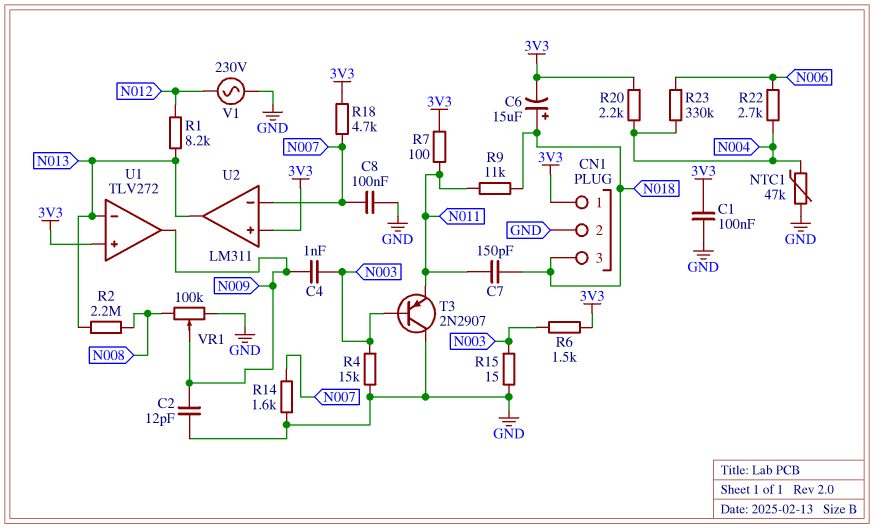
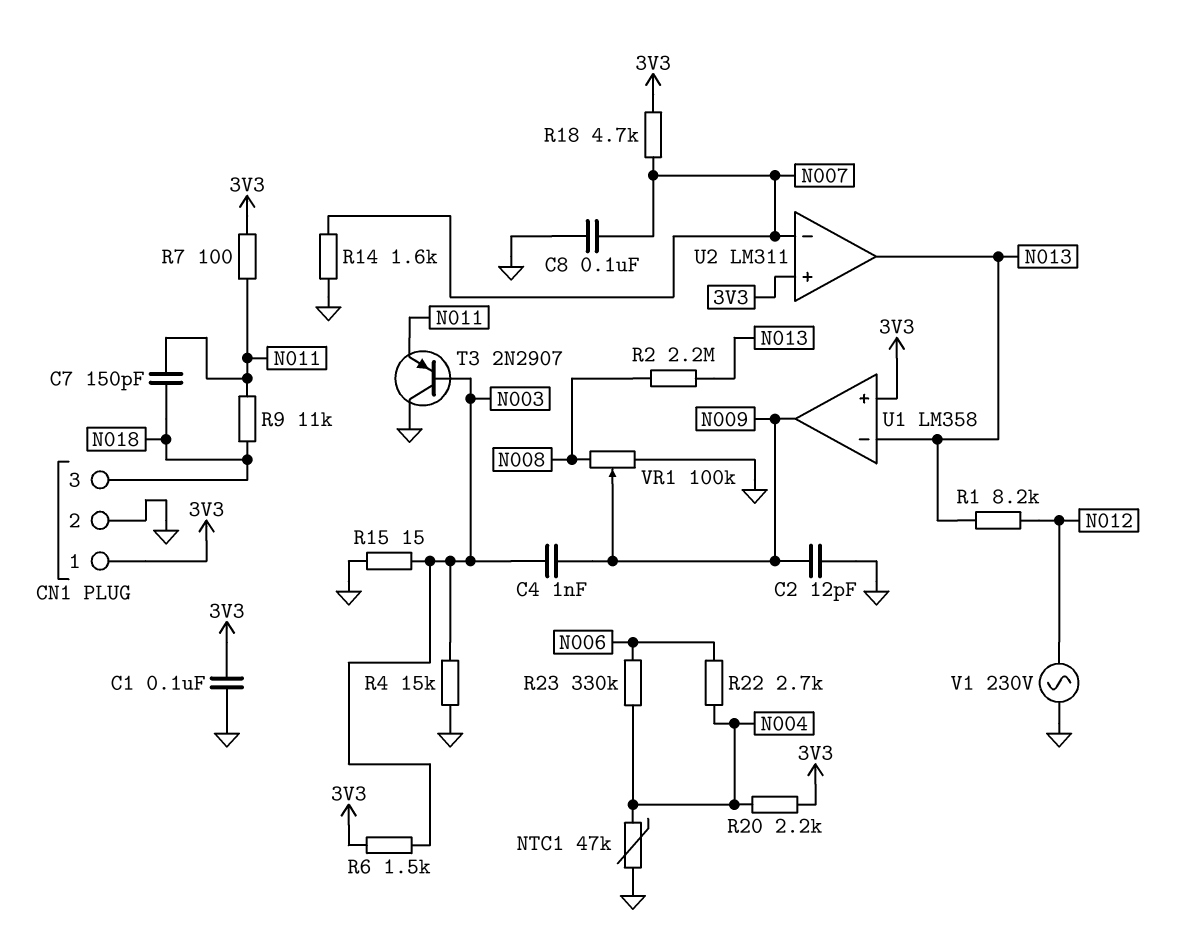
C6: 15uF (plus N018, minus 3V3) -> none
U1: TLV272 -> LM358

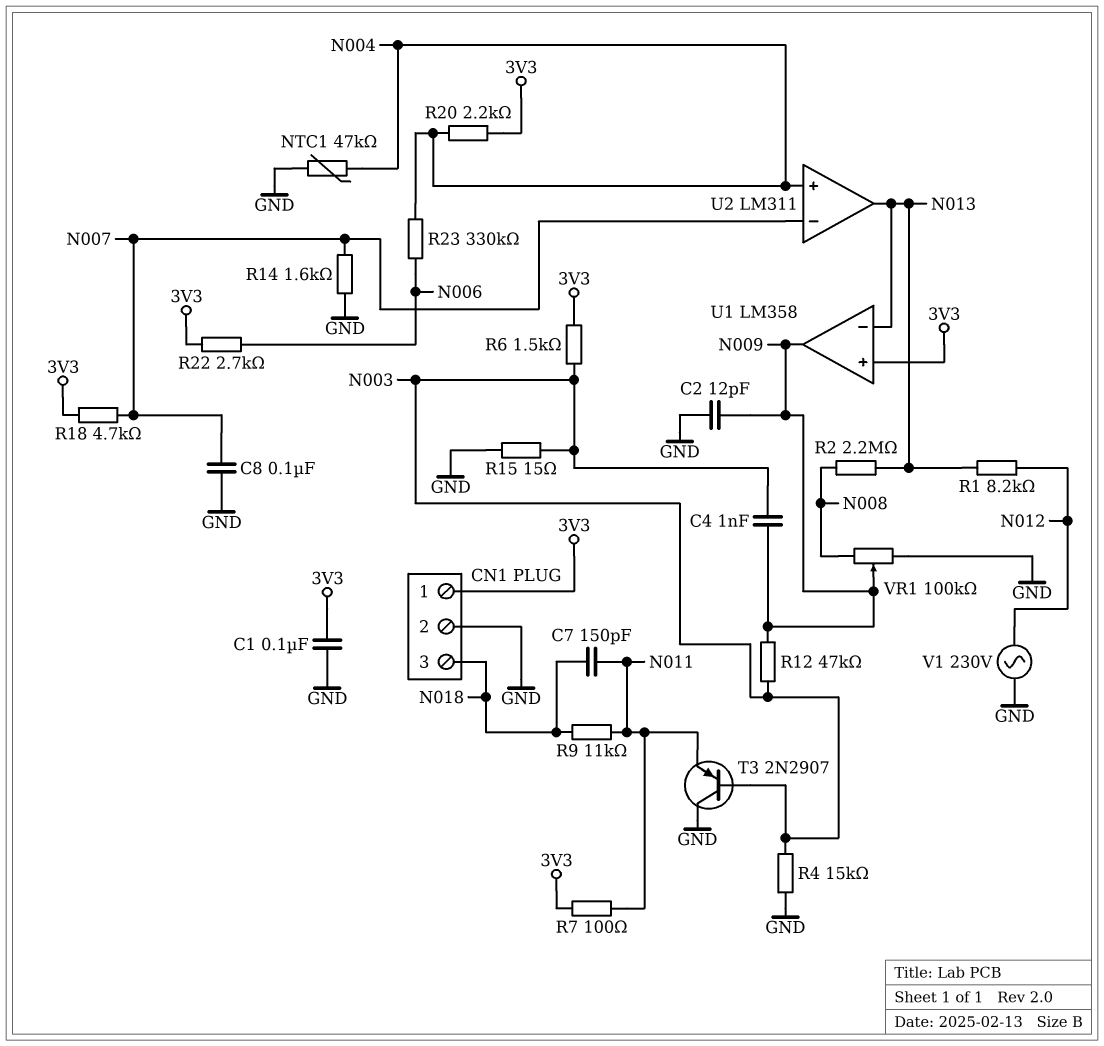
R12: none -> 47k (N003, N009)
R22: 2.7k (N004, N006) -> 2.7k (3V3, N006)
U2 pin in+: 3V3 -> N004

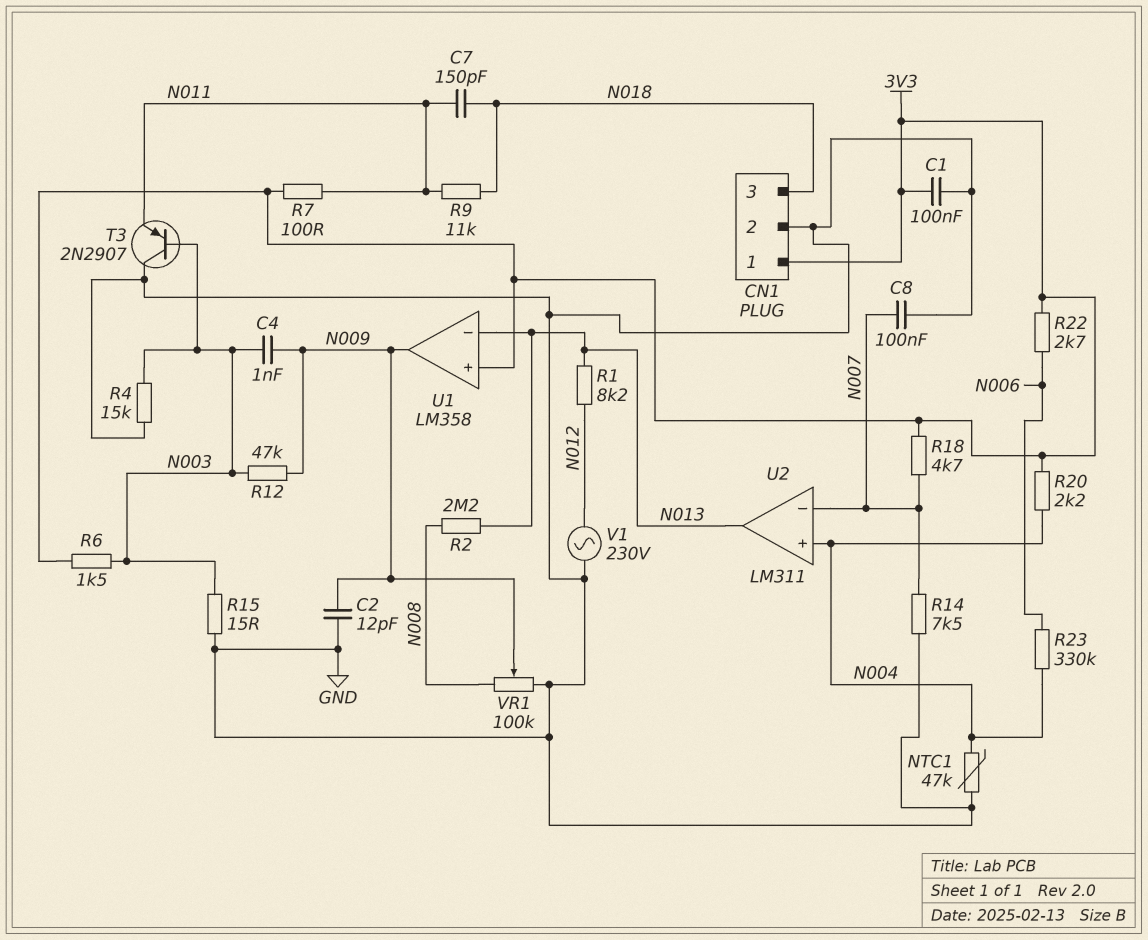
R14: 1.6k (GND, N007) -> 7.5k (GND, N007)

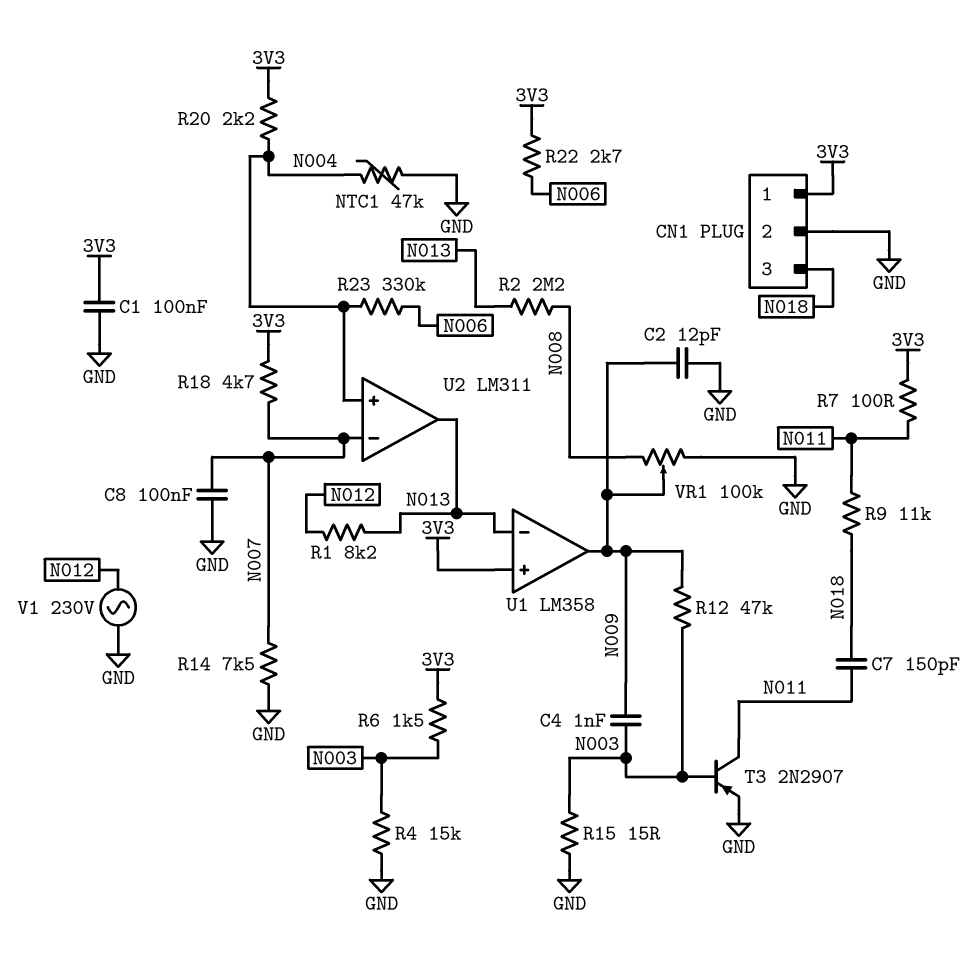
T3: PNP 2N2907 (B N003, C GND, E N011) -> PNP 2N2907 (B N003, C N011, E GND)

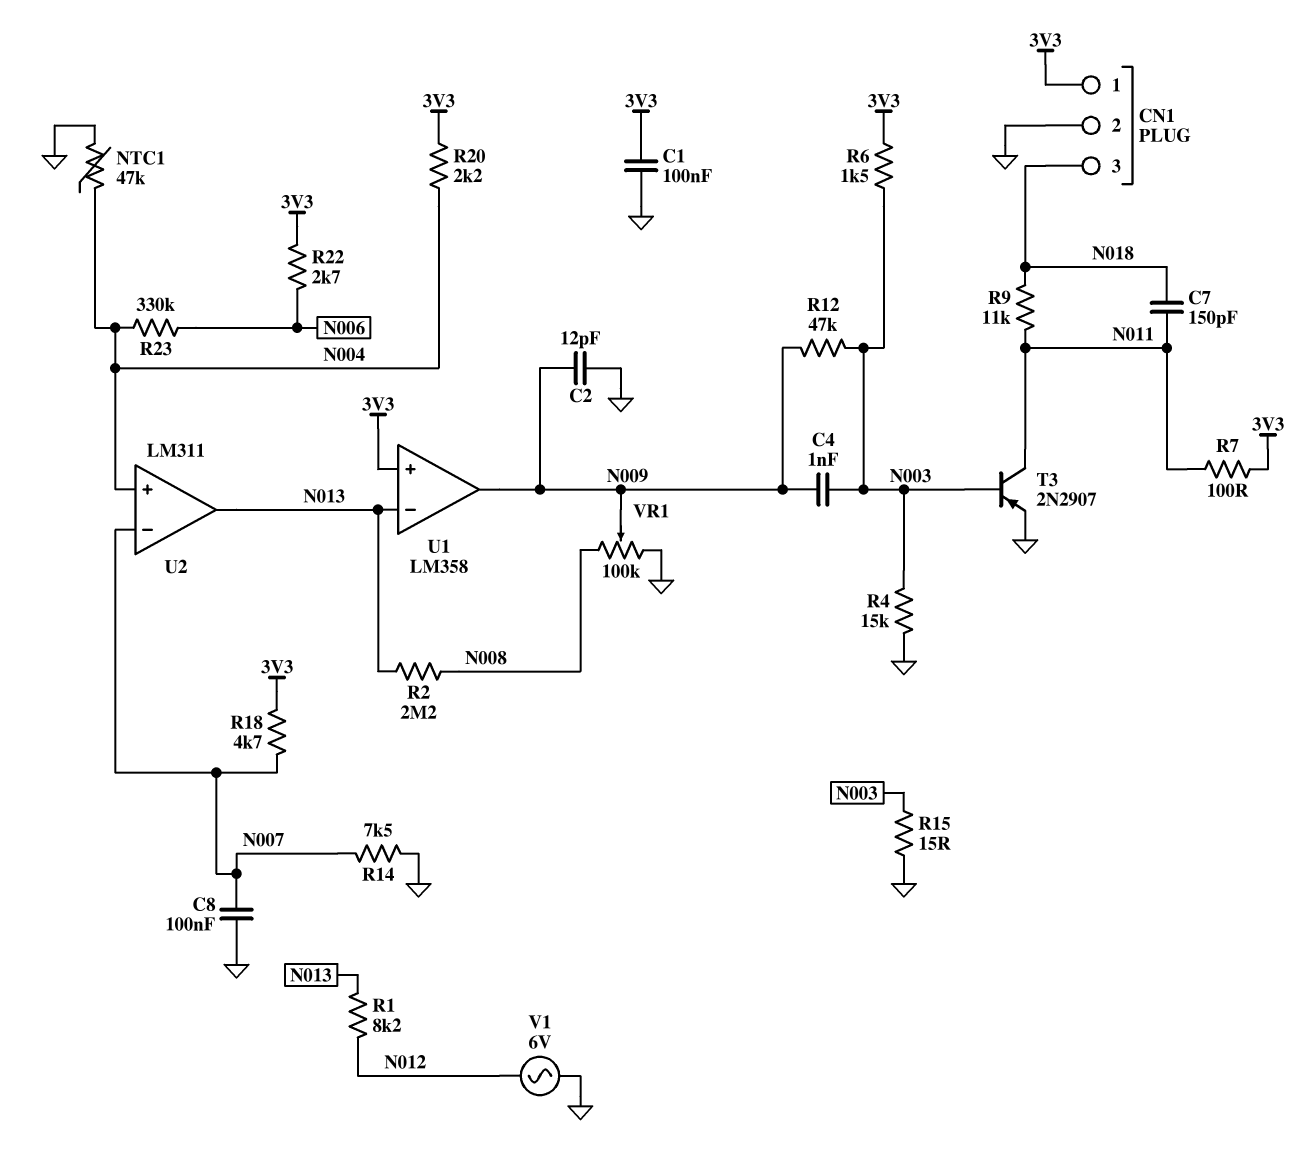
V1: AC 230V (GND, N012) -> AC 6V (GND, N012)

